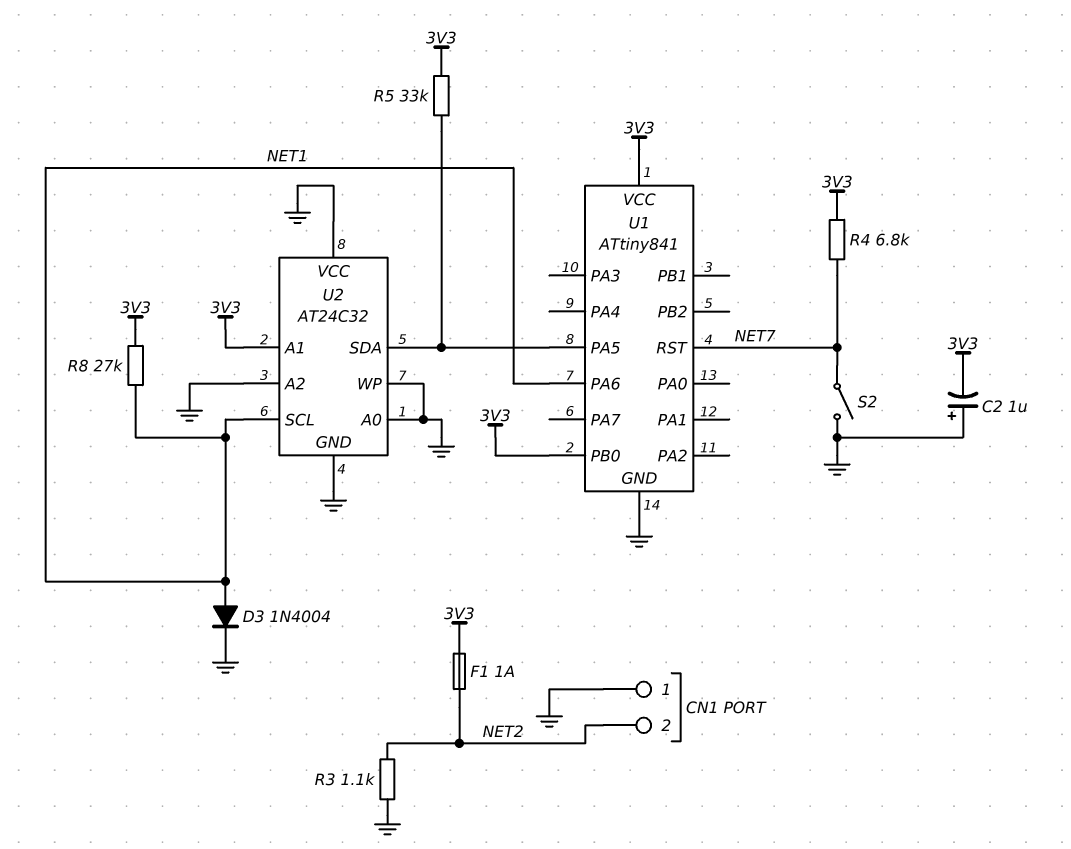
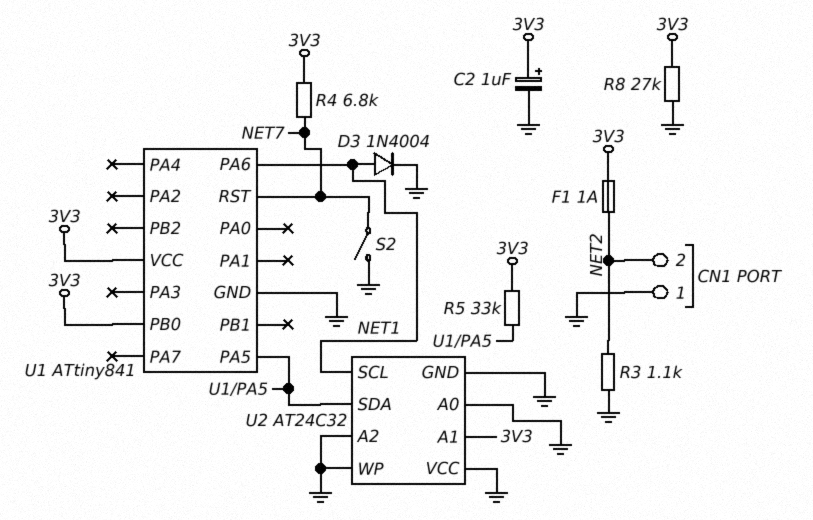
C2: 1uF (plus GND, minus 3V3) -> 1uF (plus 3V3, minus GND)
R8: 27k (3V3, NET1) -> 27k (3V3, GND)

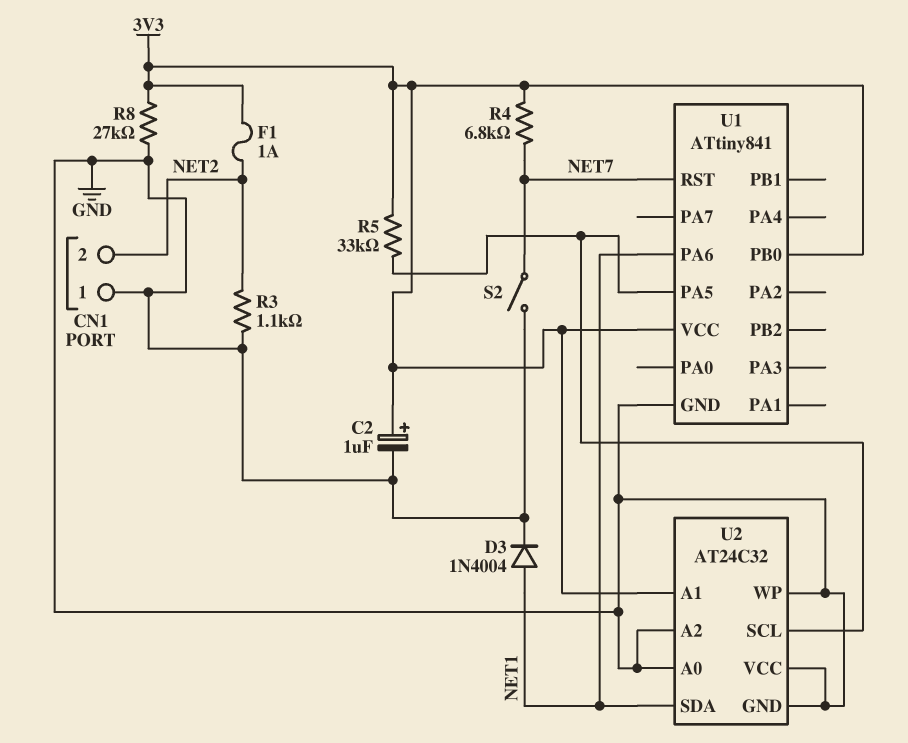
U2 pin SCL: NET1 -> U1/PA5
U2 pin SDA: U1/PA5 -> NET1

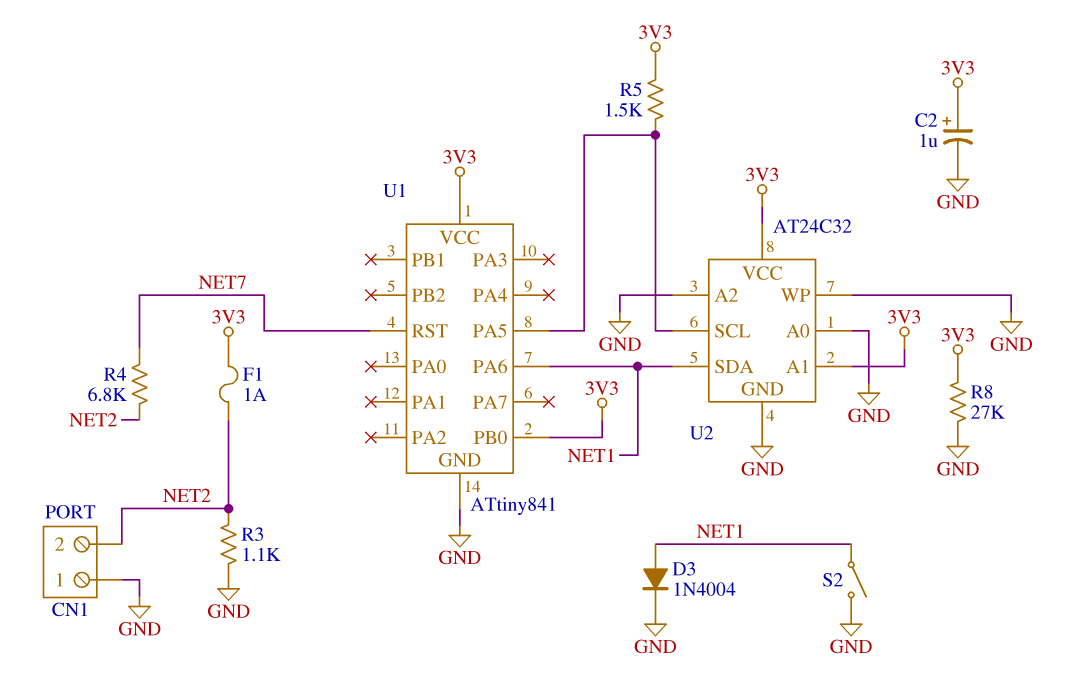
R4: 6.8k (3V3, NET7) -> 6.8k (NET2, NET7)
R5: 33k (3V3, U1/PA5) -> 1.5k (3V3, U1/PA5)
S2: switch (GND, NET7) -> switch (GND, NET1)
U2 pin VCC: GND -> 3V3

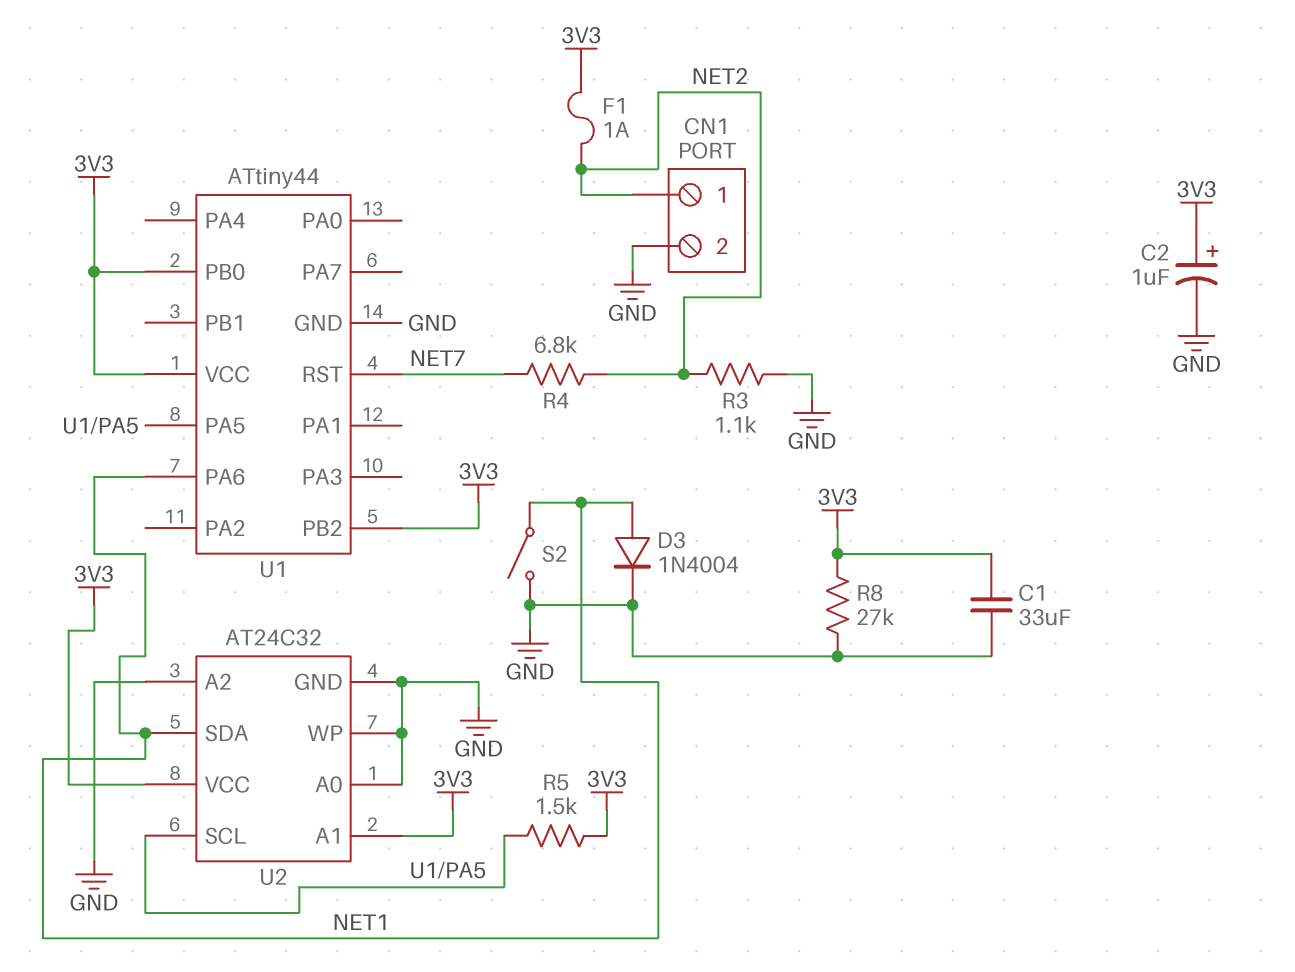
C1: none -> 33uF (3V3, GND)
CN1 pin 1: GND -> NET2
CN1 pin 2: NET2 -> GND
U1: ATtiny841 -> ATtiny44
U1 pin PB2: none -> 3V3

